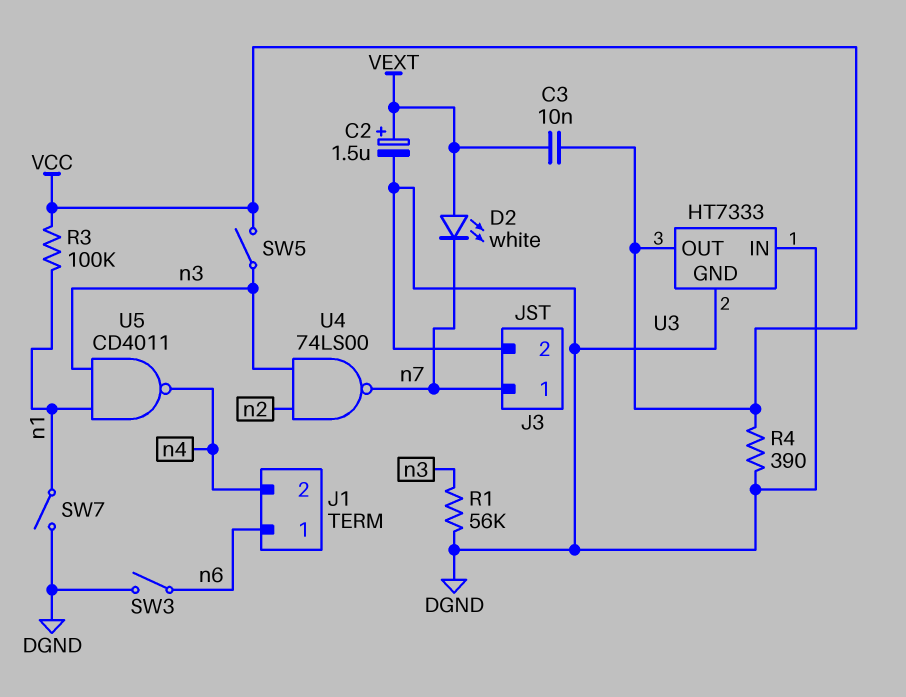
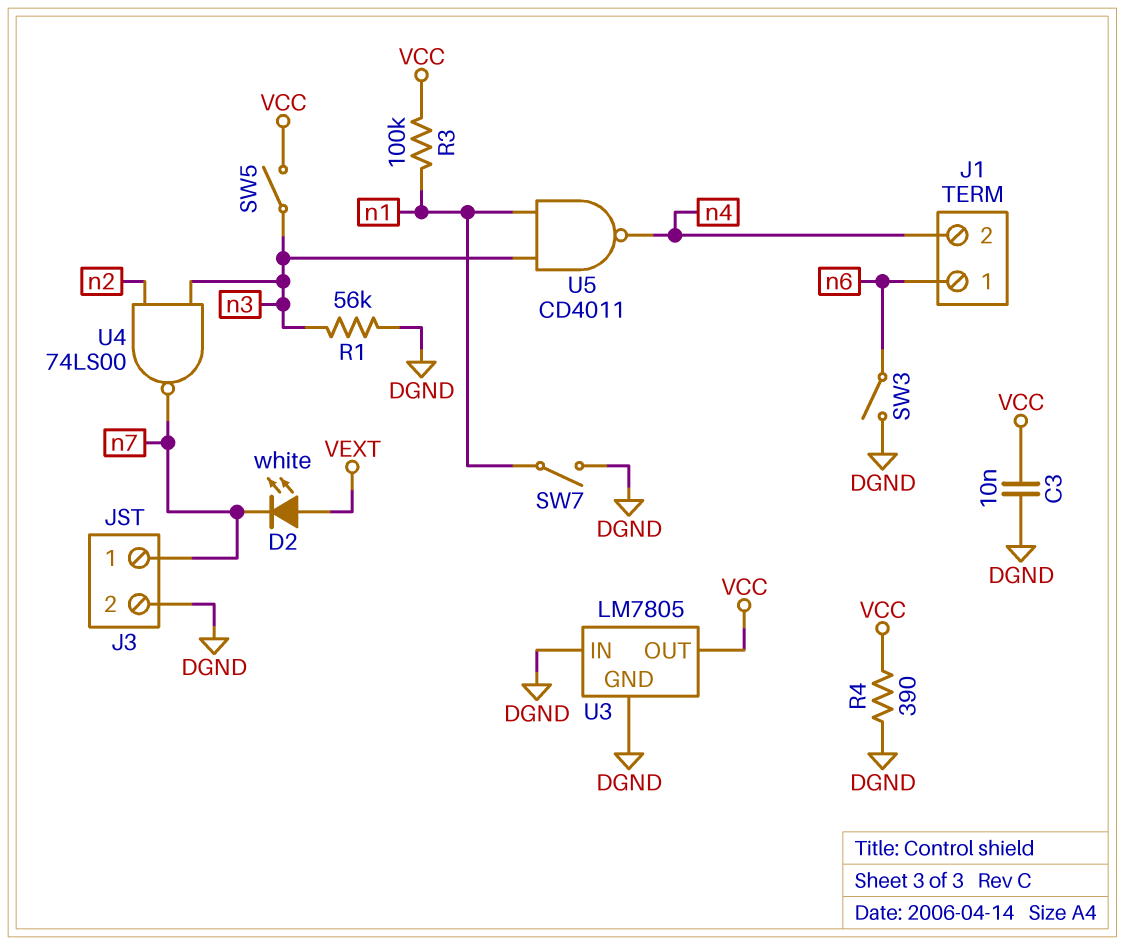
C2: 1.5uF (plus VEXT, minus DGND) -> none
C3: 10nF (VCC, VEXT) -> 10nF (DGND, VCC)
U3: HT7333 -> LM7805

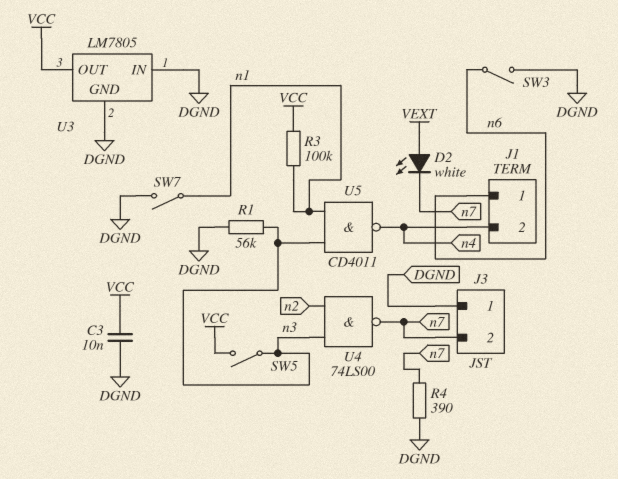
J3 pin 1: n7 -> DGND
J3 pin 2: DGND -> n7
R4: 390 (DGND, VCC) -> 390 (DGND, n7)

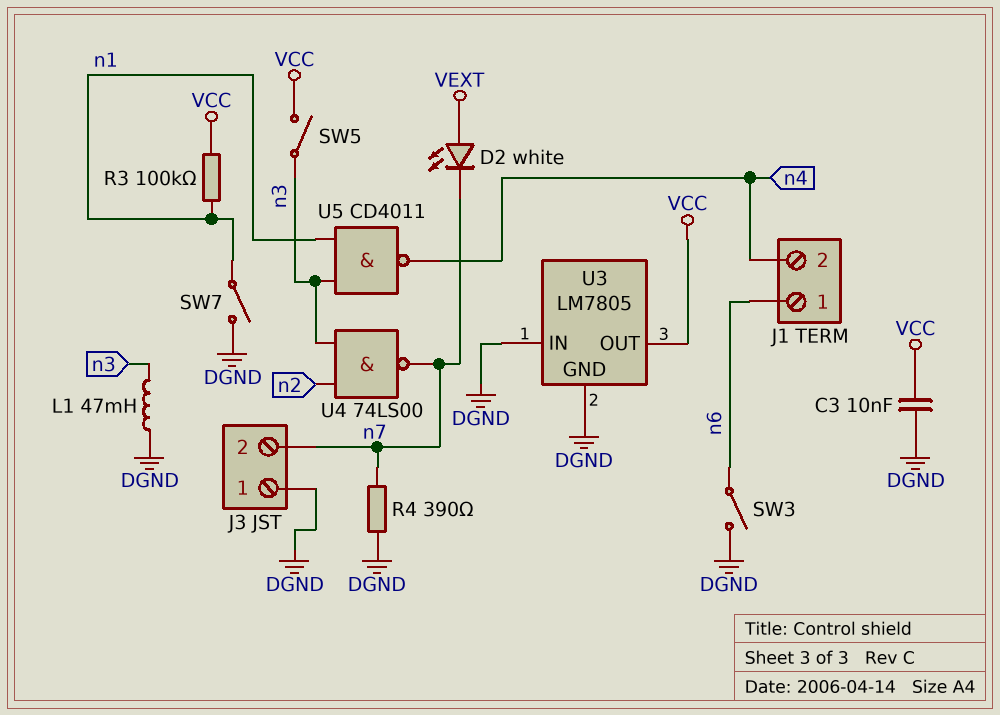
L1: none -> 47mH (DGND, n3)
R1: 56k (DGND, n3) -> none

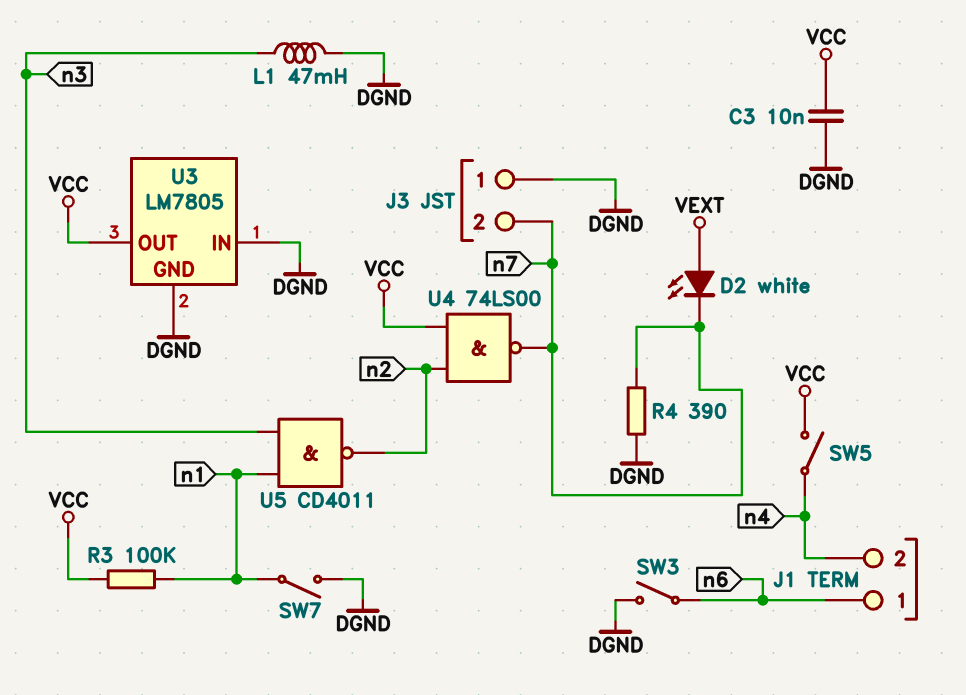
SW5: switch (VCC, n3) -> switch (VCC, n4)
U4: NAND 74LS00 (in n2, in n3, out n7) -> NAND 74LS00 (in VCC, in n2, out n7)
U5: NAND CD4011 (in n1, in n3, out n4) -> NAND CD4011 (in n1, in n3, out n2)

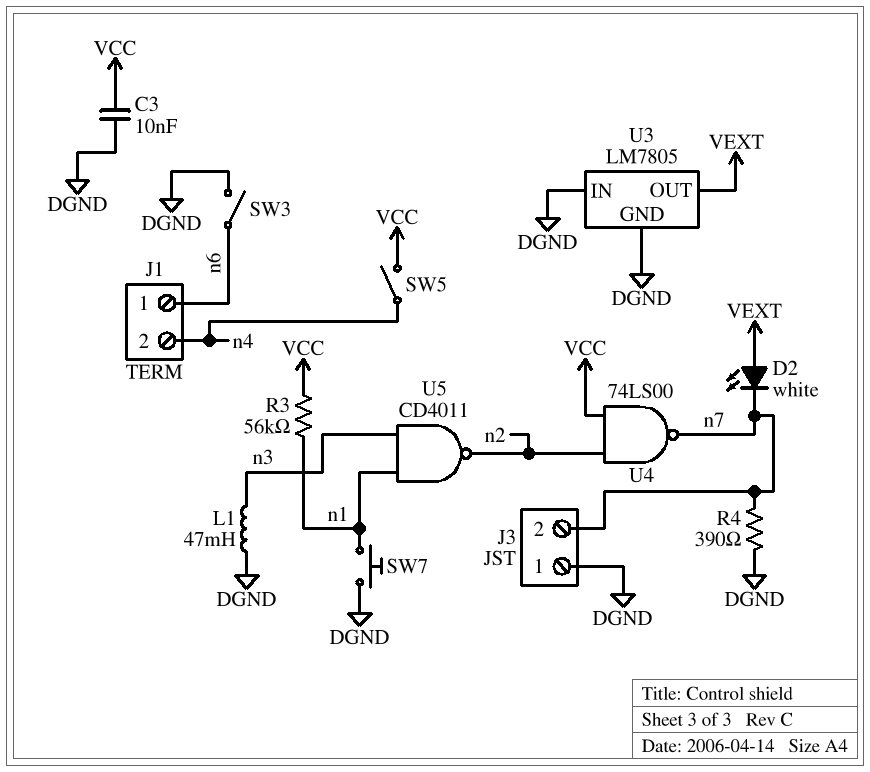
R3: 100k (VCC, n1) -> 56k (VCC, n1)
SW7: switch (DGND, n1) -> button (DGND, n1)
U3 pin OUT: VCC -> VEXT

